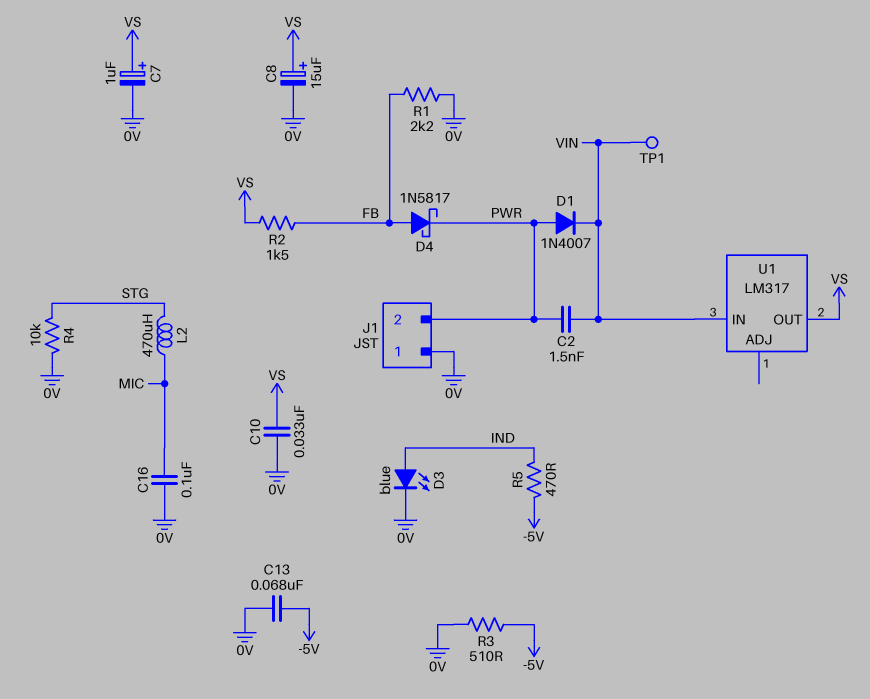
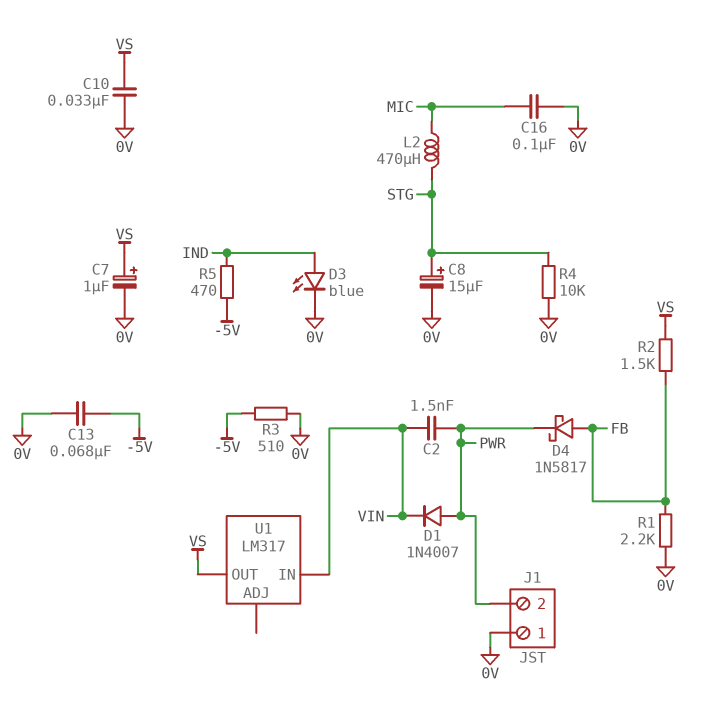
C8: 15uF (plus VS, minus 0V) -> 15uF (plus STG, minus 0V)
TP1: test point (VIN) -> none

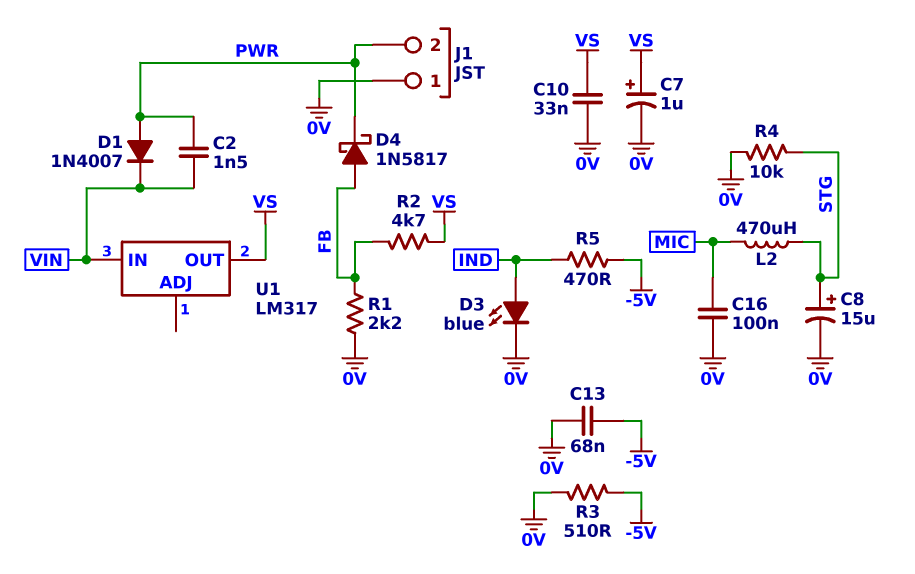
R2: 1.5k (FB, VS) -> 4.7k (FB, VS)

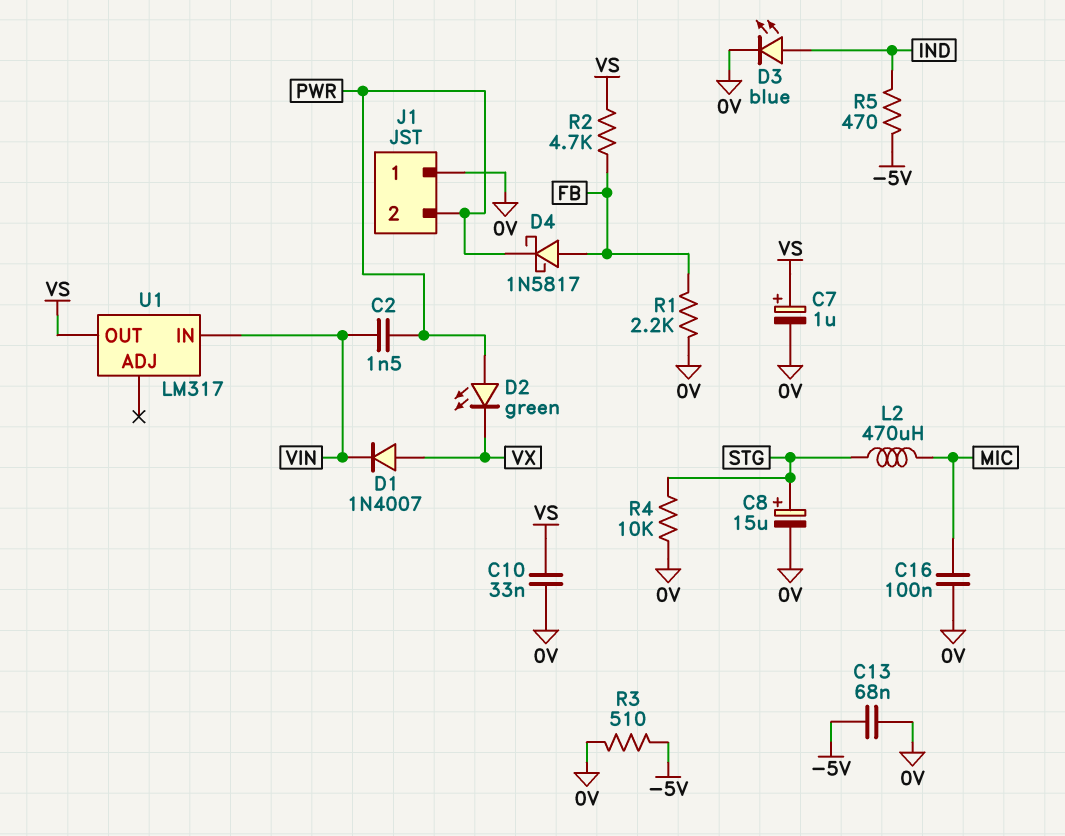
D1: diode 1N4007 (A PWR, K VIN) -> diode 1N4007 (A VX, K VIN)
D2: none -> LED green (A PWR, K VX)

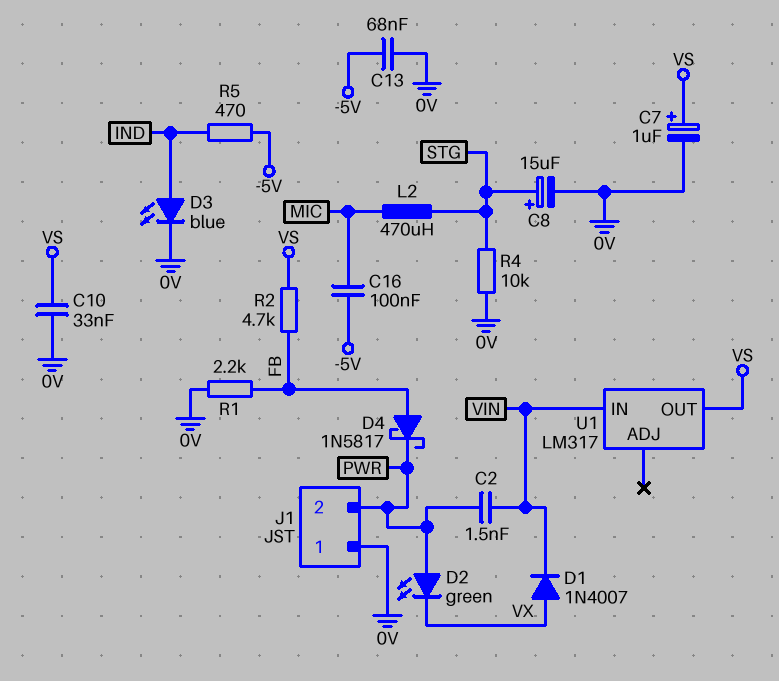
C16: 100nF (0V, MIC) -> 100nF (-5V, MIC)
R3: 510 (-5V, 0V) -> none

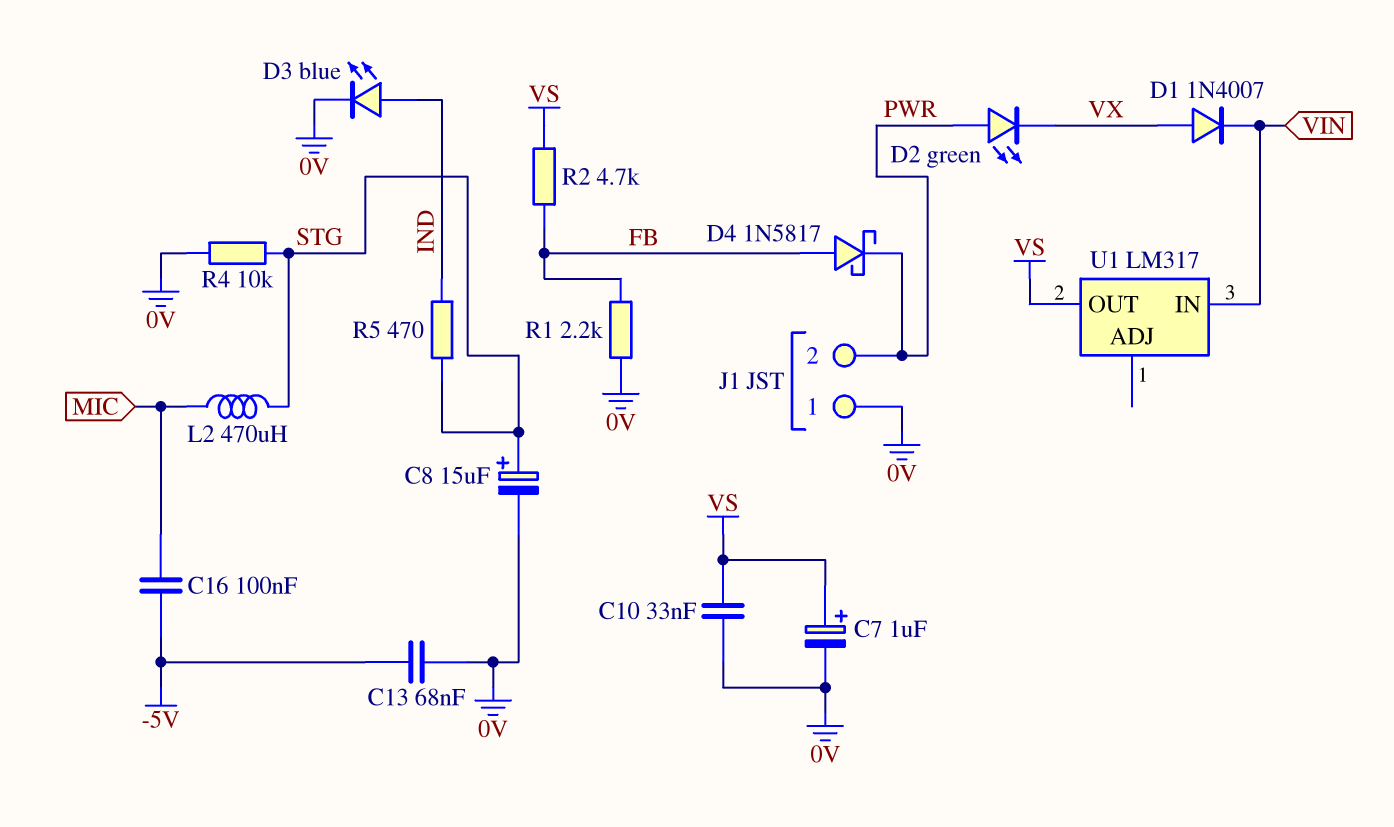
C2: 1.5nF (PWR, VIN) -> none
R5: 470 (-5V, IND) -> 470 (IND, STG)

